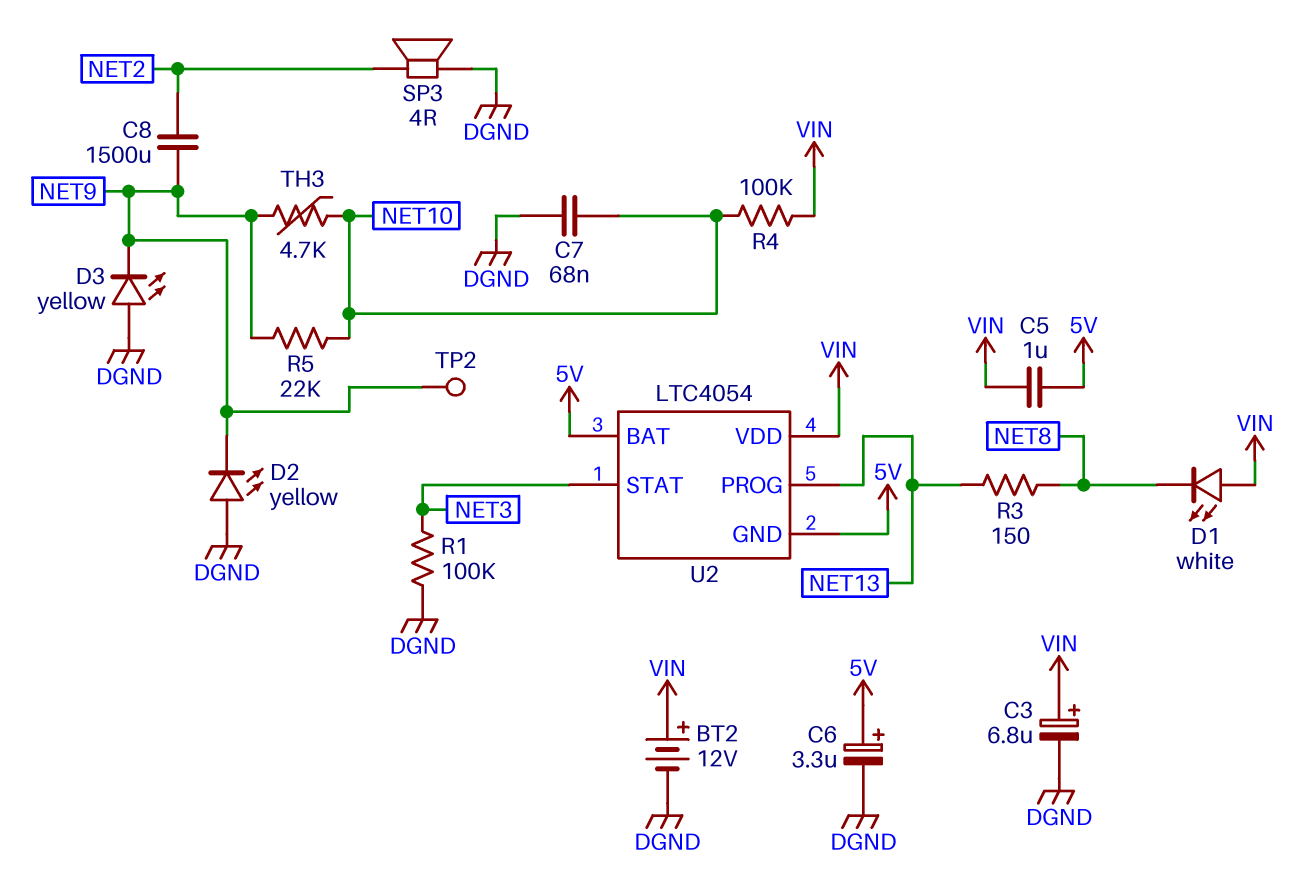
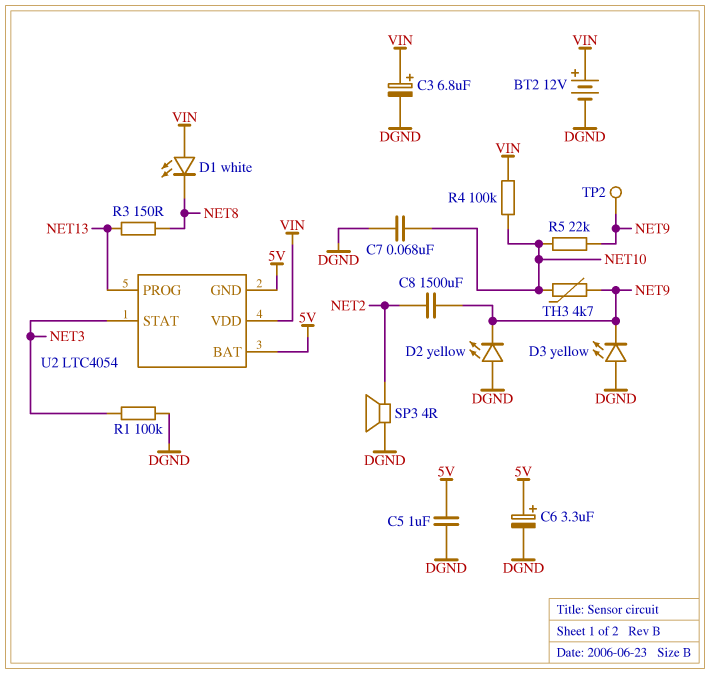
C5: 1uF (5V, VIN) -> 1uF (5V, DGND)

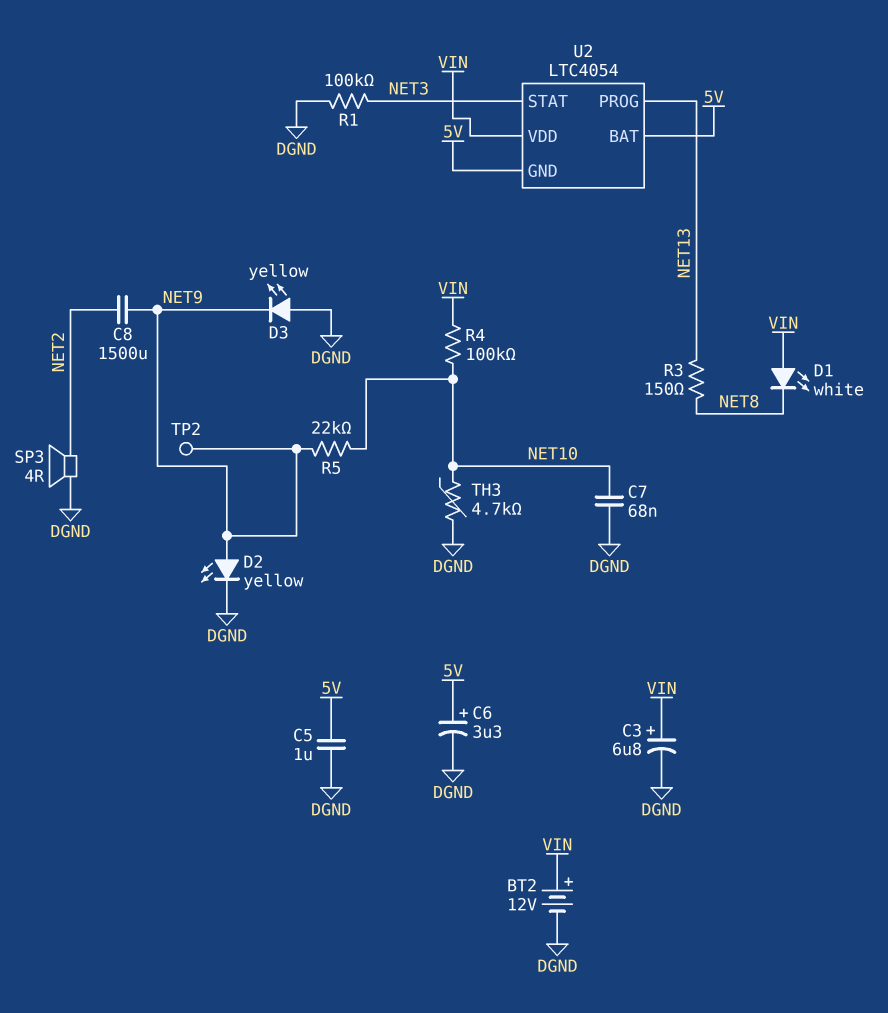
D2: LED yellow (A DGND, K NET9) -> LED yellow (A NET9, K DGND)
TH3: 4.7k (NET9, NET10) -> 4.7k (DGND, NET10)

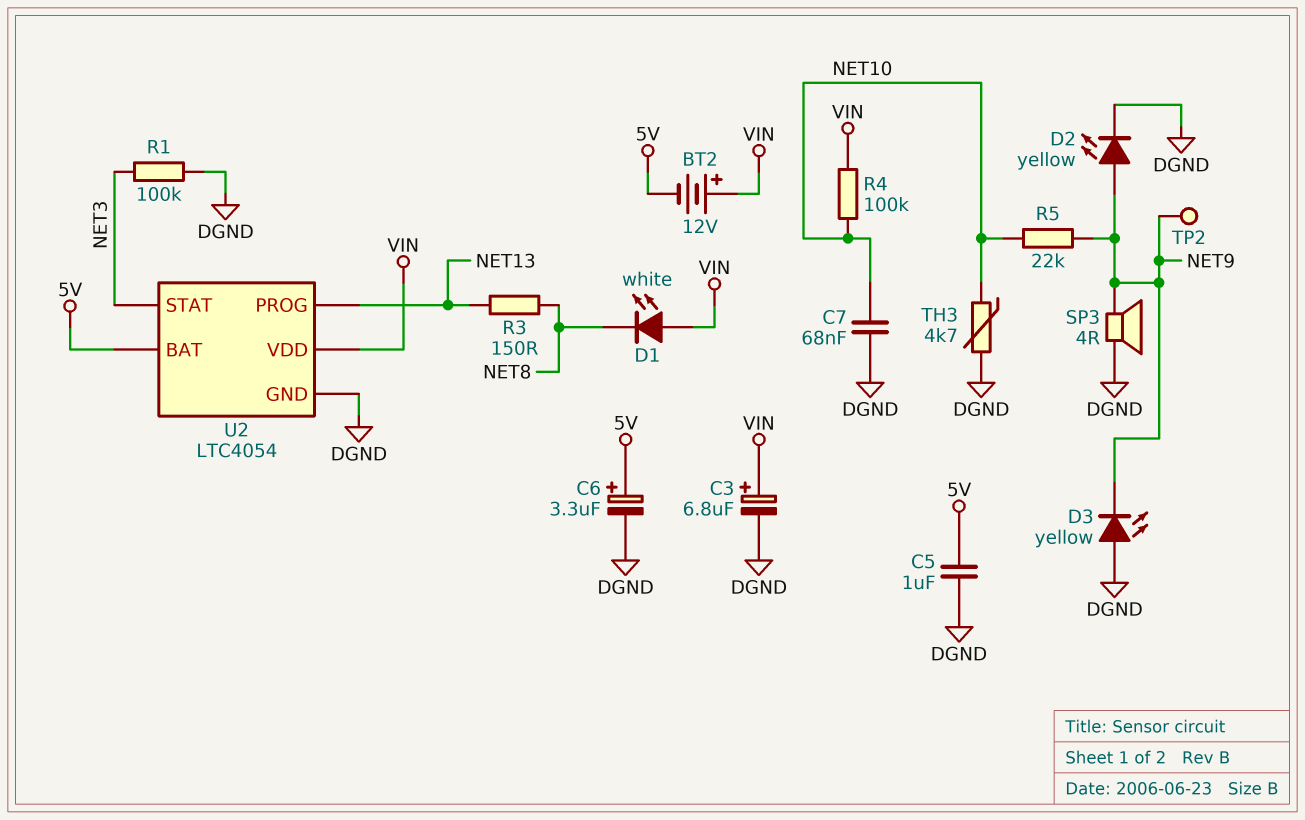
BT2: 12V (plus VIN, minus DGND) -> 12V (plus VIN, minus 5V)
C8: 1500uF (NET2, NET9) -> none
SP3: speaker 4R (DGND, NET2) -> speaker 4R (DGND, NET9)
U2 pin GND: 5V -> DGND

